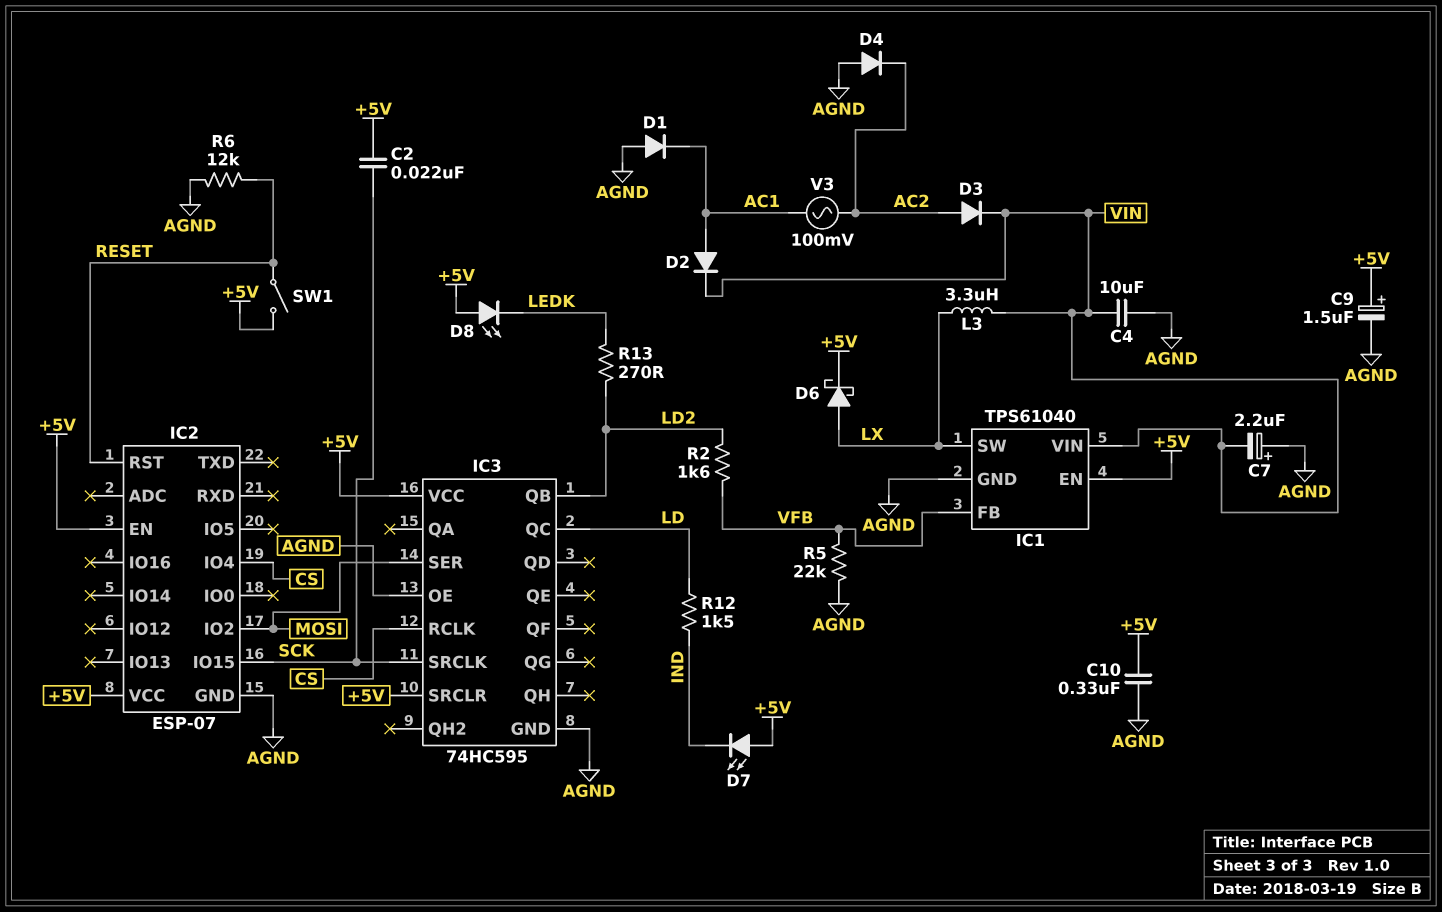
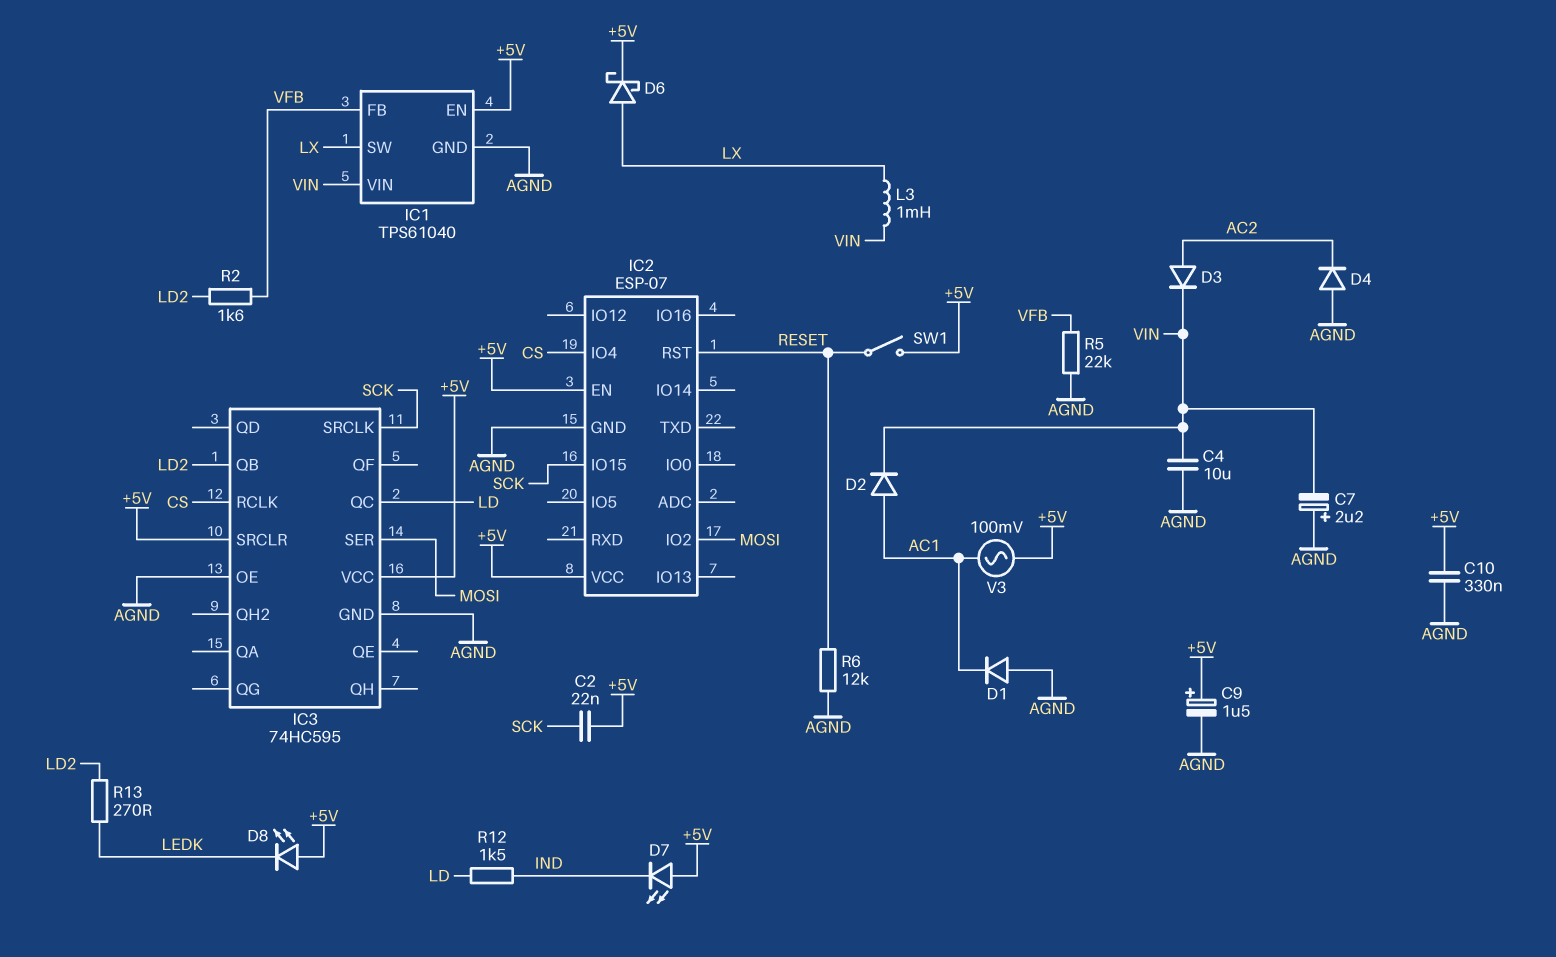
L3: 3.3uH (LX, VIN) -> 1mH (LX, VIN)
V3: AC 100mV (AC1, AC2) -> AC 100mV (+5V, AC1)

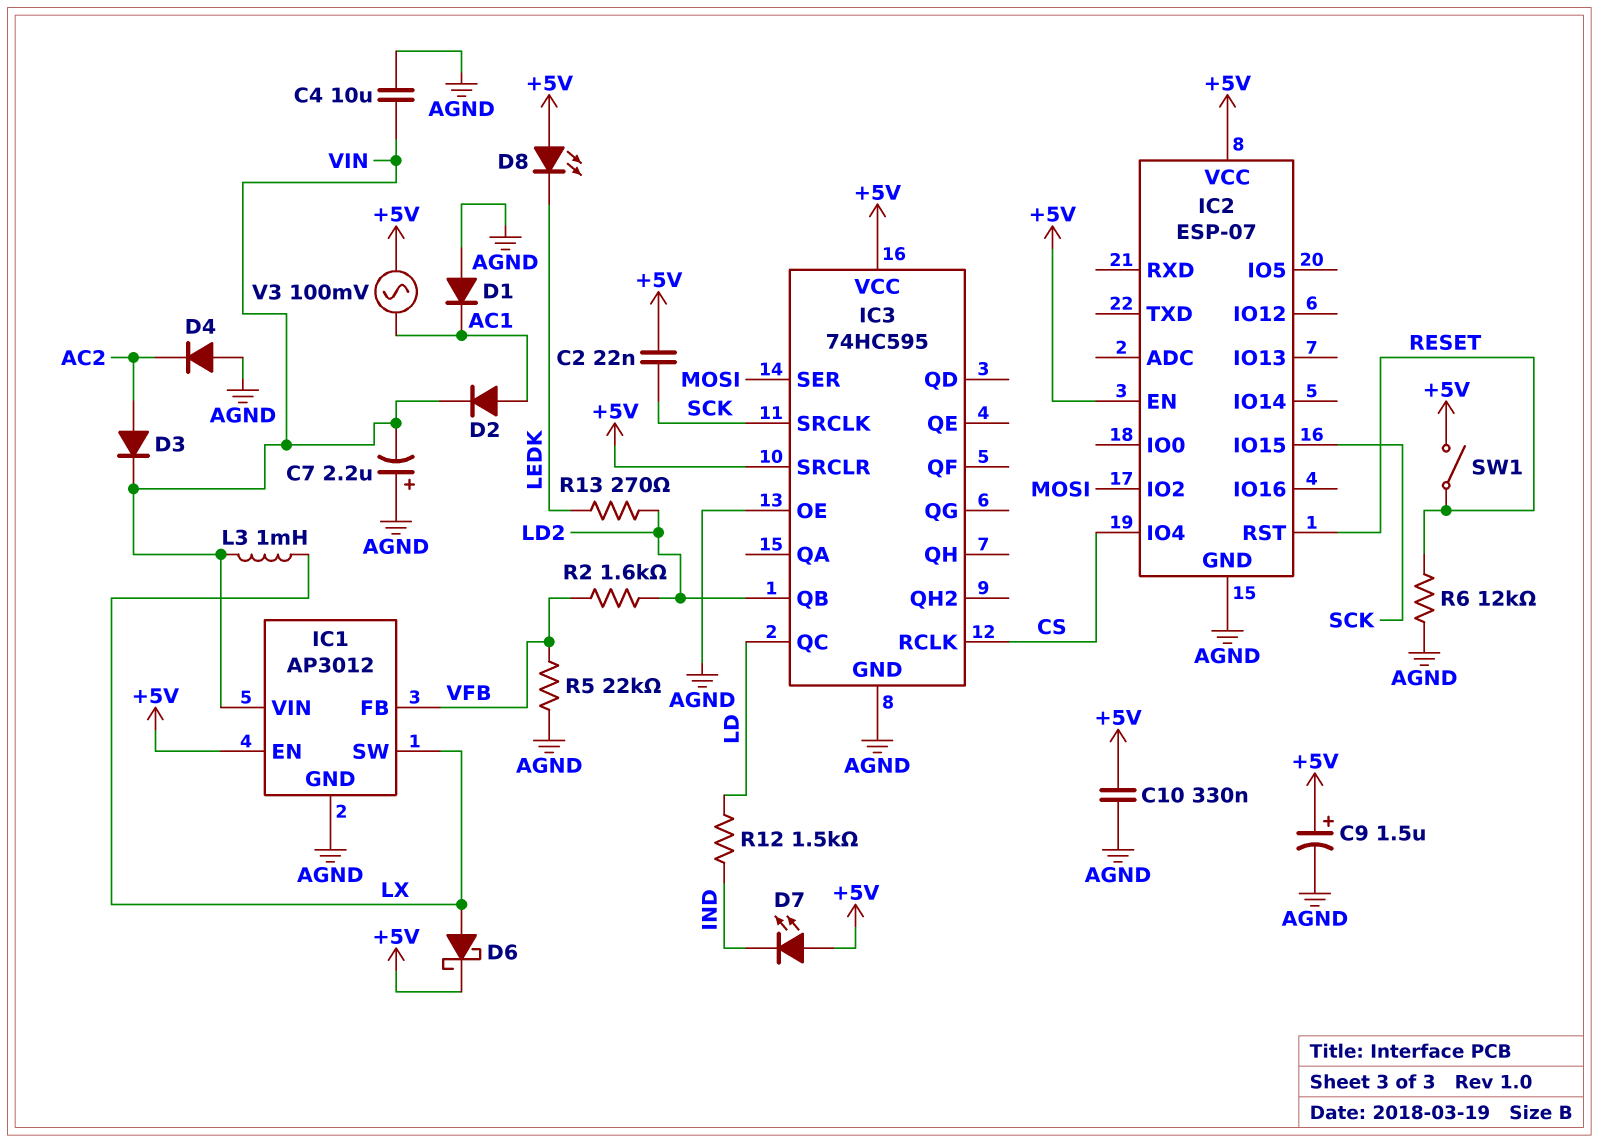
IC1: TPS61040 -> AP3012

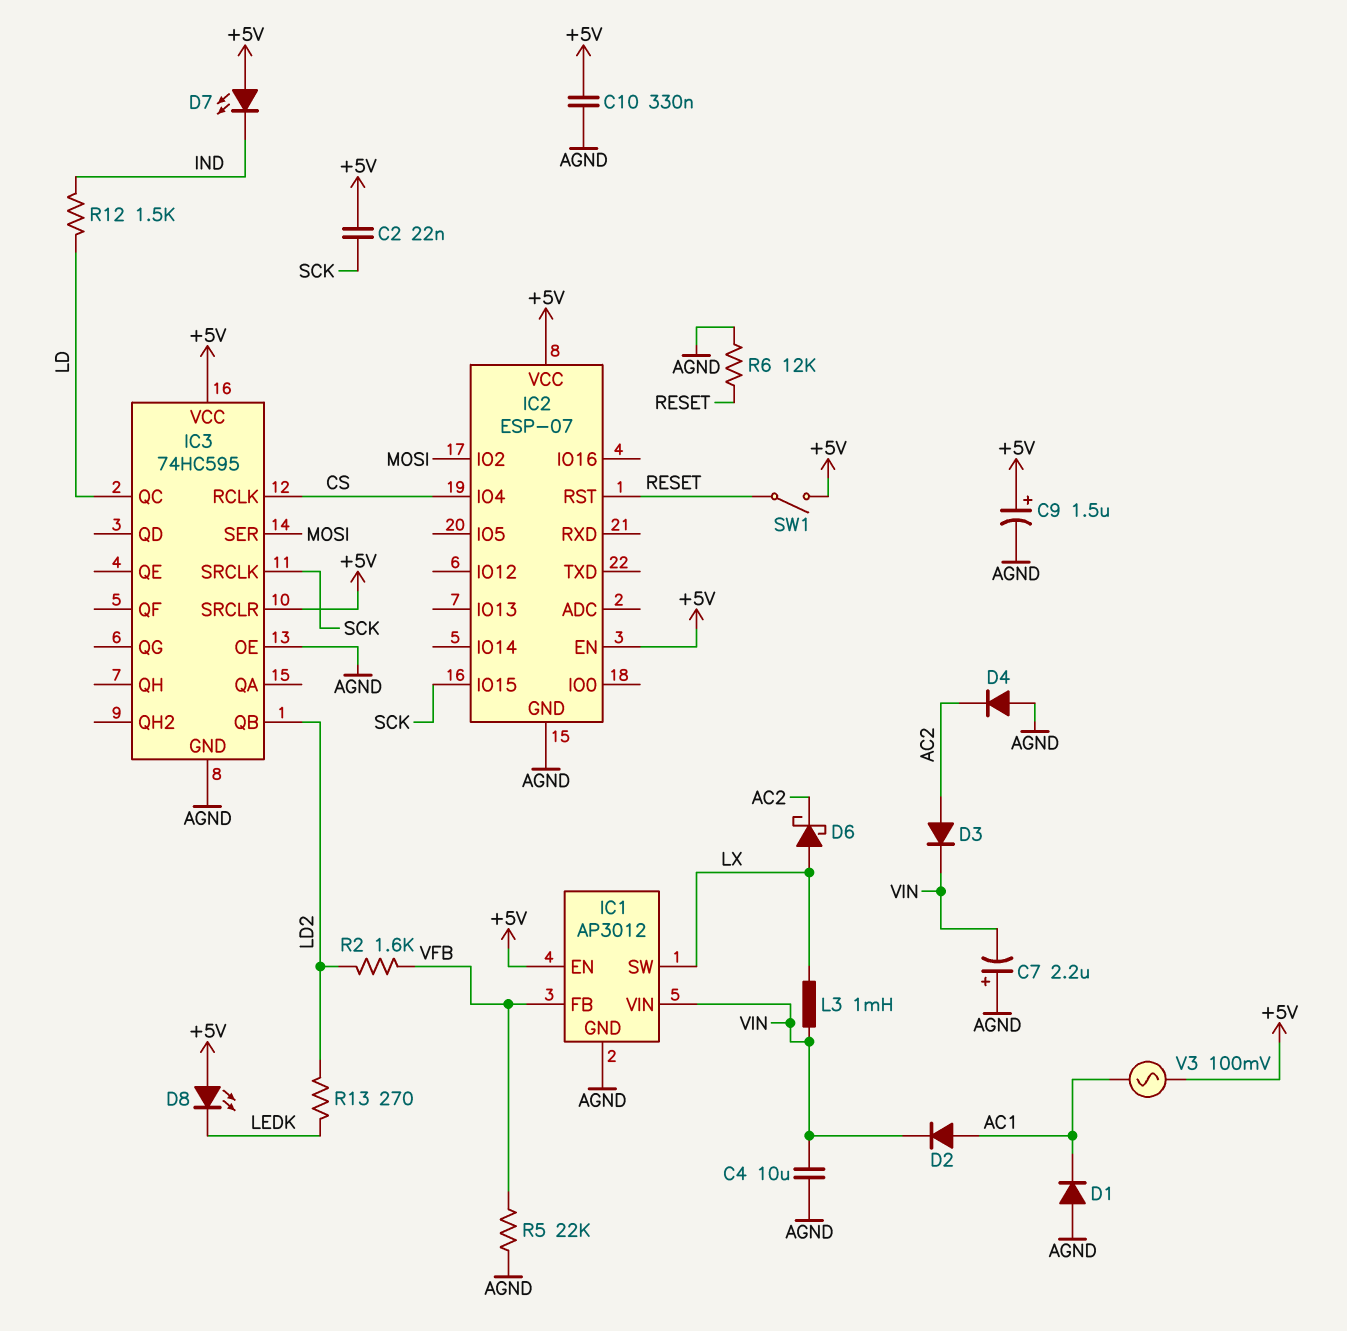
D6: schottky (A LX, K +5V) -> schottky (A LX, K AC2)

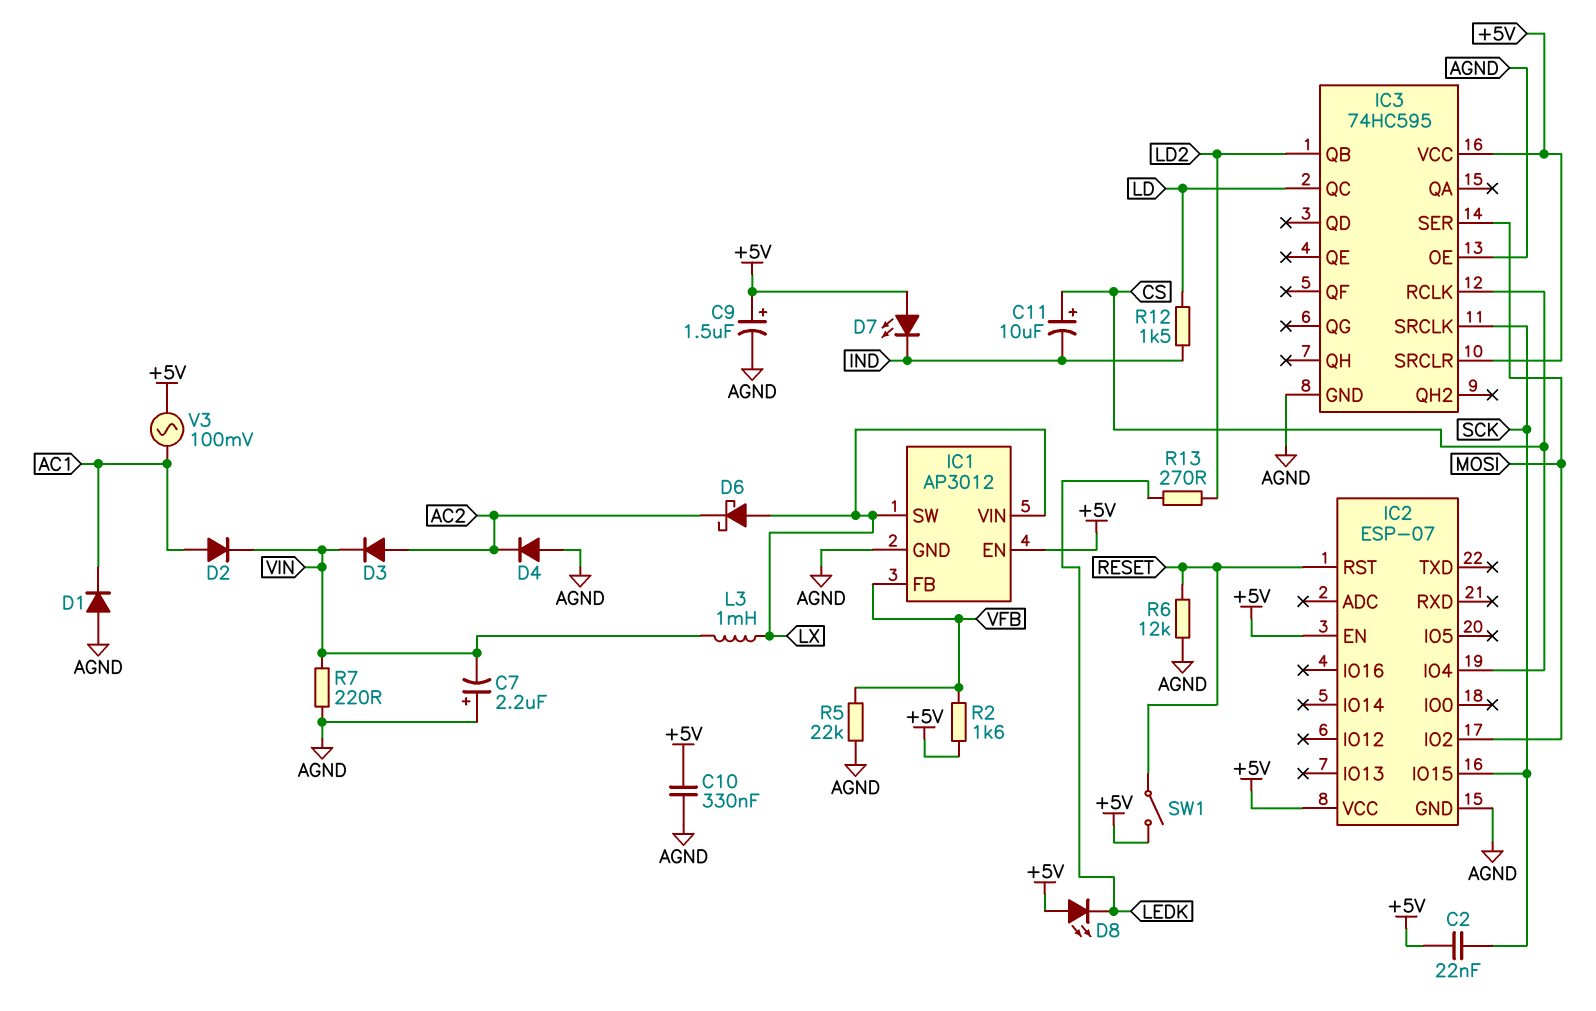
C4: 10uF (AGND, VIN) -> none
C11: none -> 10uF (plus CS, minus IND)
IC1 pin VIN: VIN -> LX
R2: 1.6k (LD2, VFB) -> 1.6k (+5V, VFB)
R7: none -> 220 (AGND, VIN)

